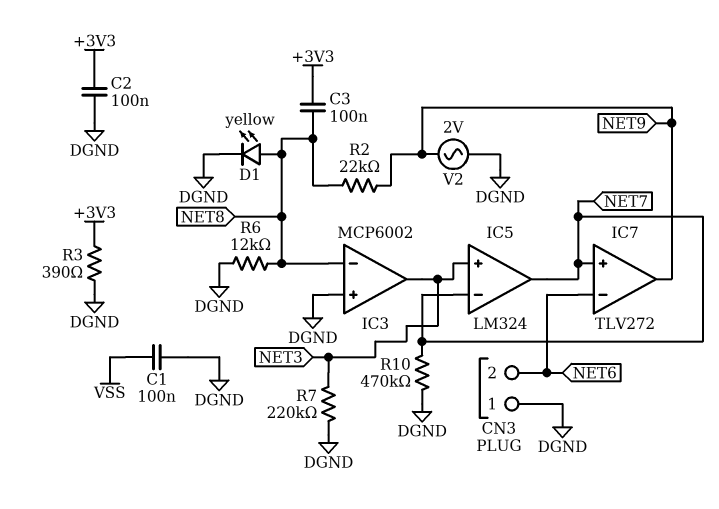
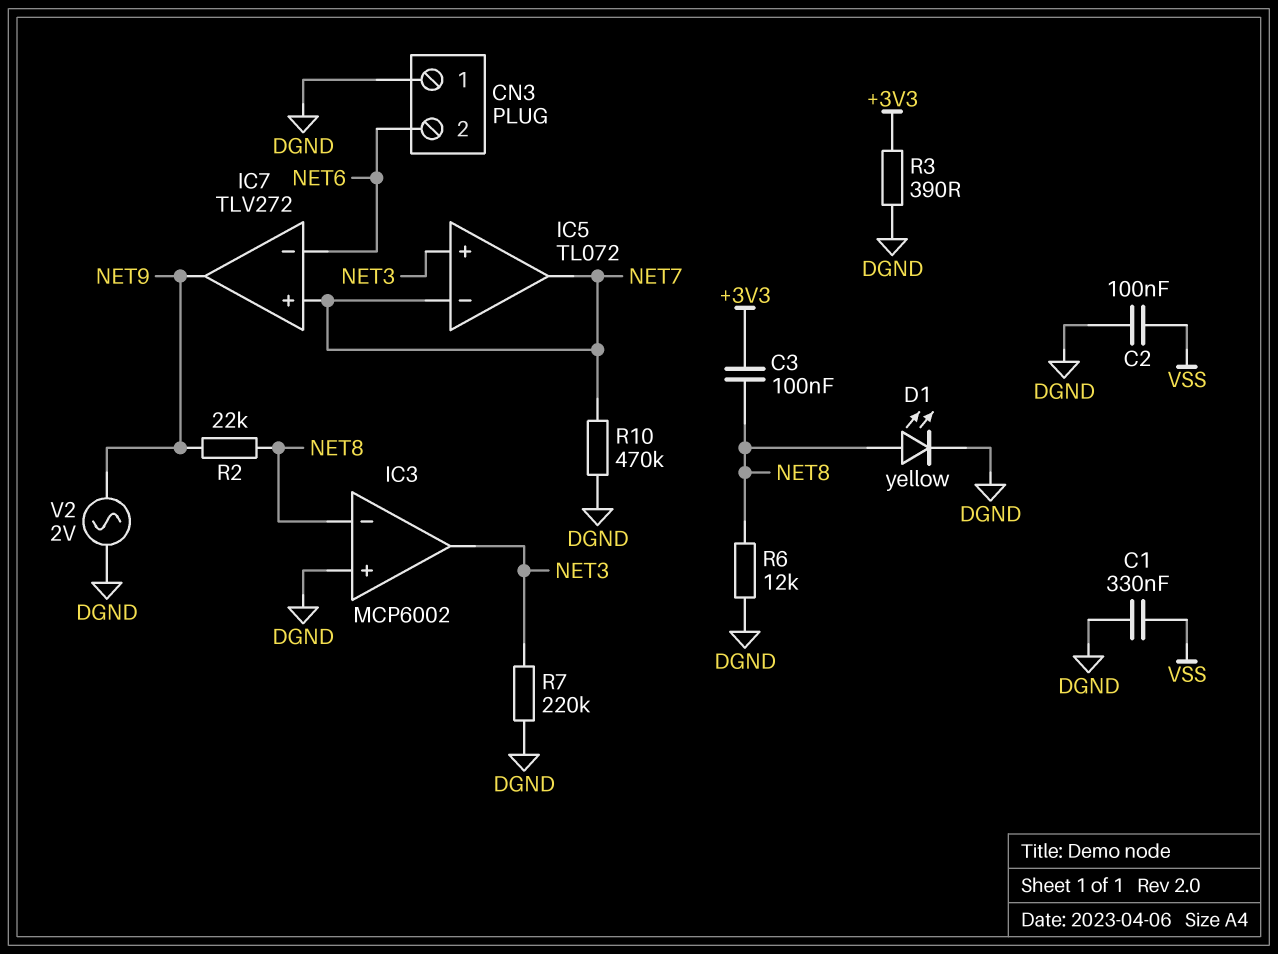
C1: 100nF (DGND, VSS) -> 330nF (DGND, VSS)
C2: 100nF (+3V3, DGND) -> 100nF (DGND, VSS)
IC5: LM324 -> TL072

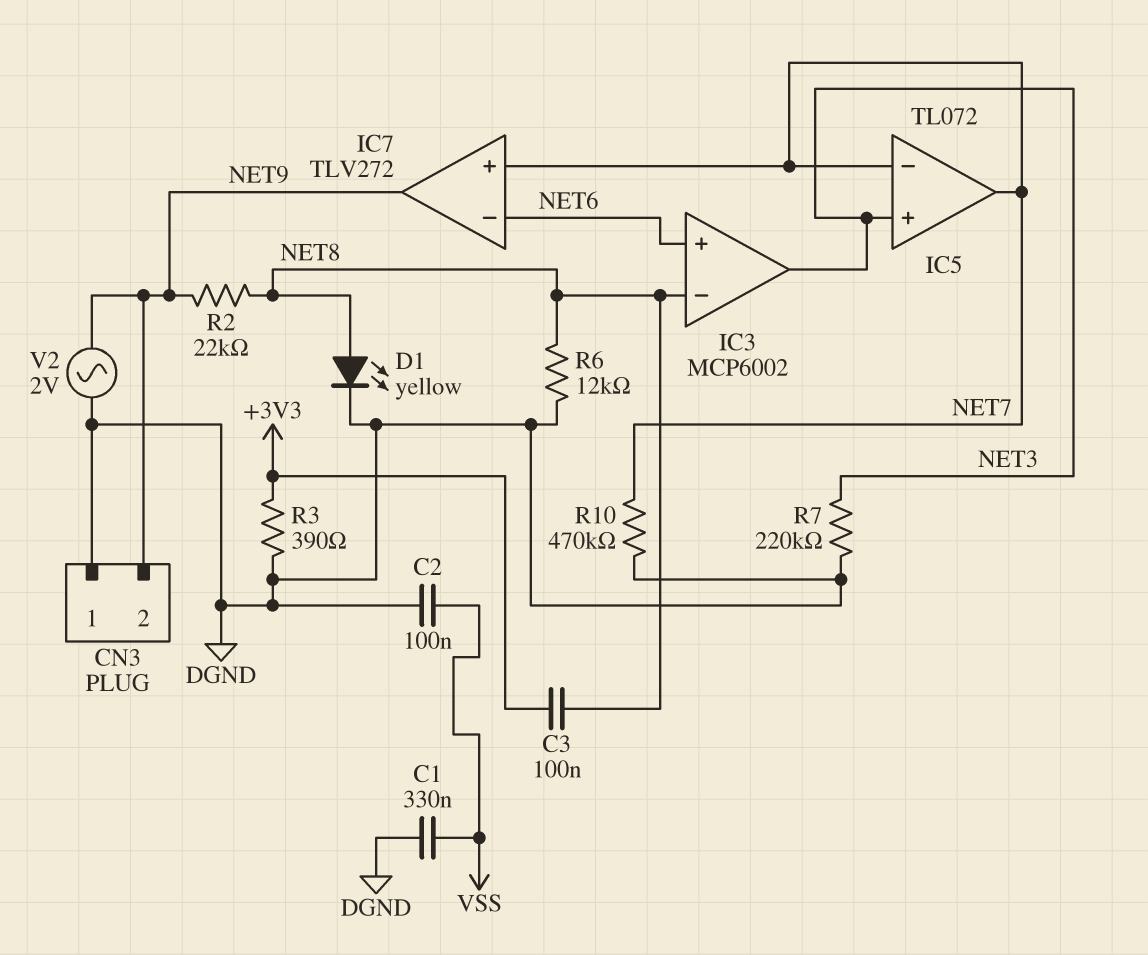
CN3 pin 2: NET6 -> NET9
IC3 pin in+: DGND -> NET6

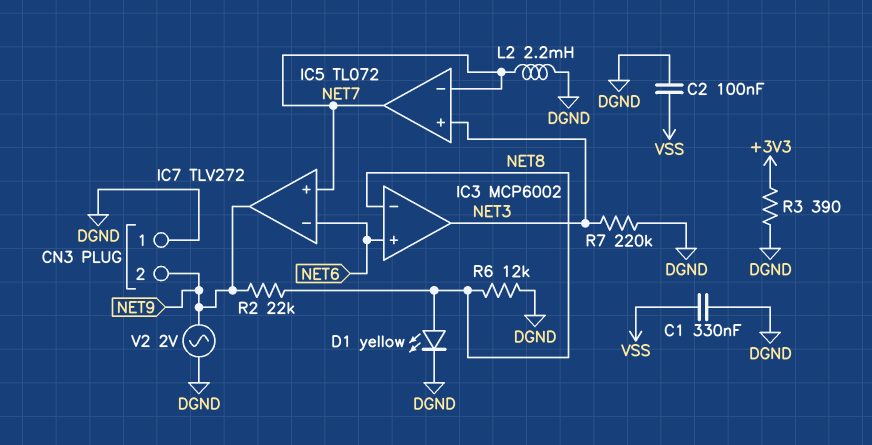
C3: 100nF (+3V3, NET8) -> none
L2: none -> 2.2mH (DGND, NET7)
R10: 470k (DGND, NET7) -> none

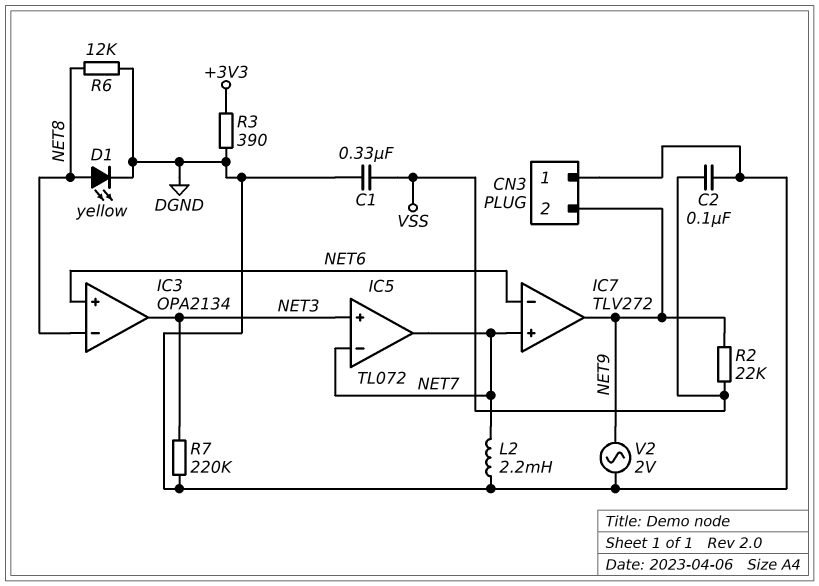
IC3: MCP6002 -> OPA2134
R2: 22k (NET8, NET9) -> 22k (NET9, VSS)

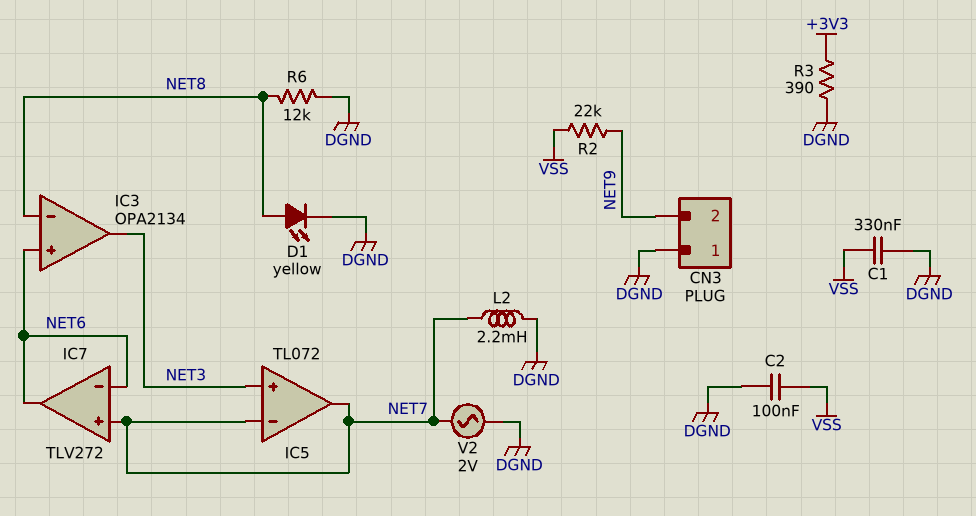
IC7 pin out: NET9 -> NET6
R7: 220k (DGND, NET3) -> none
V2: AC 2V (DGND, NET9) -> AC 2V (DGND, NET7)

